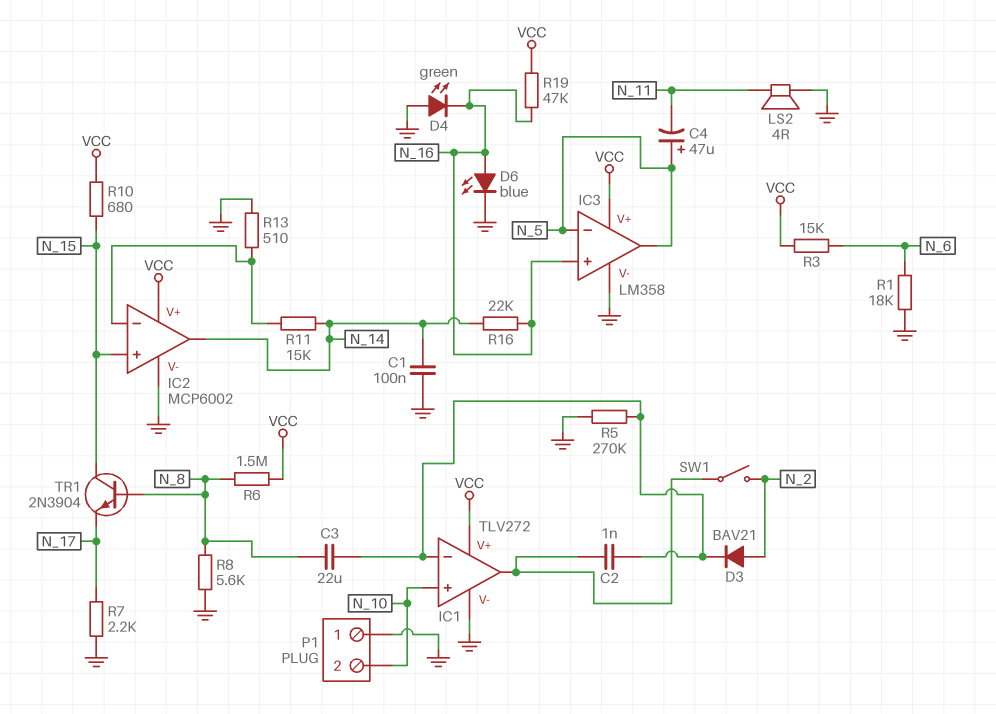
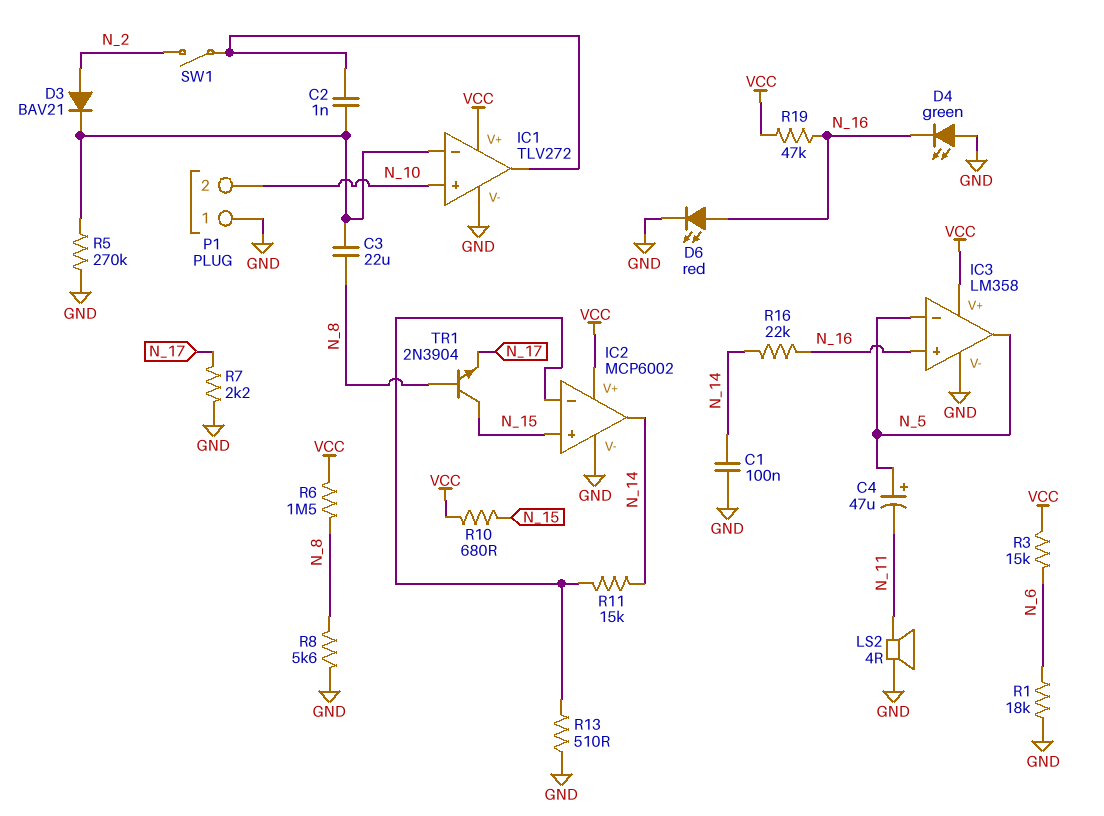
D6: LED blue (A N_16, K GND) -> LED red (A N_16, K GND)

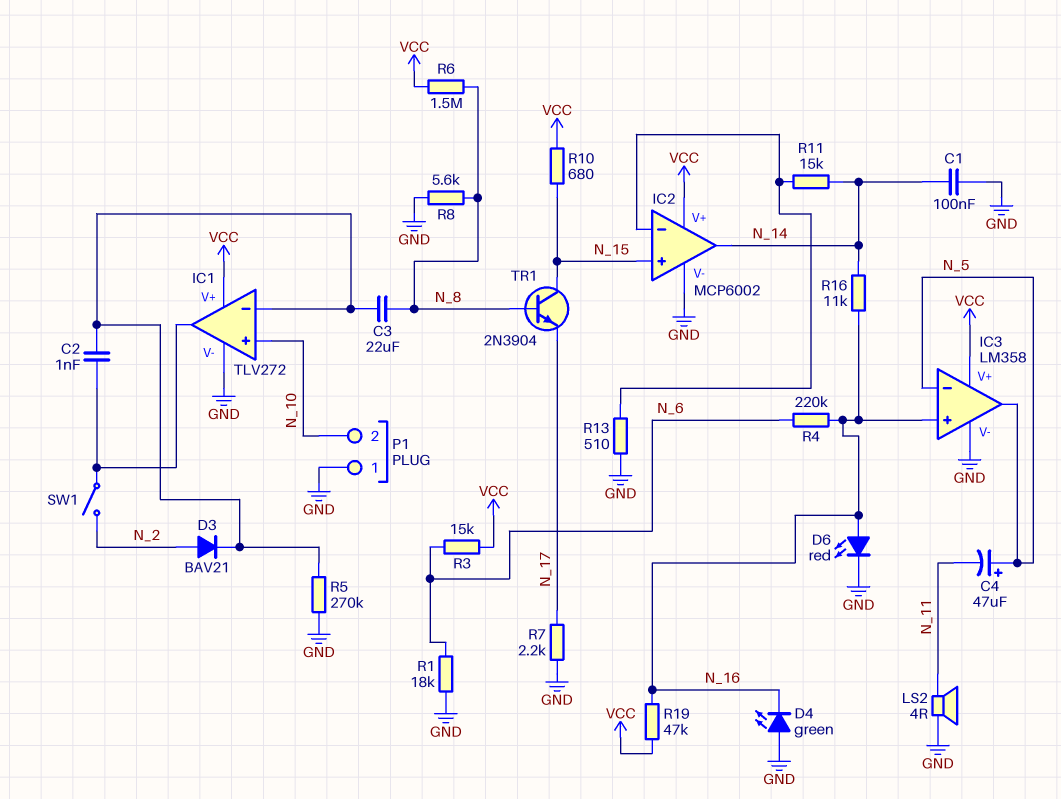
R4: none -> 220k (N_6, N_16)
R16: 22k (N_14, N_16) -> 11k (N_14, N_16)

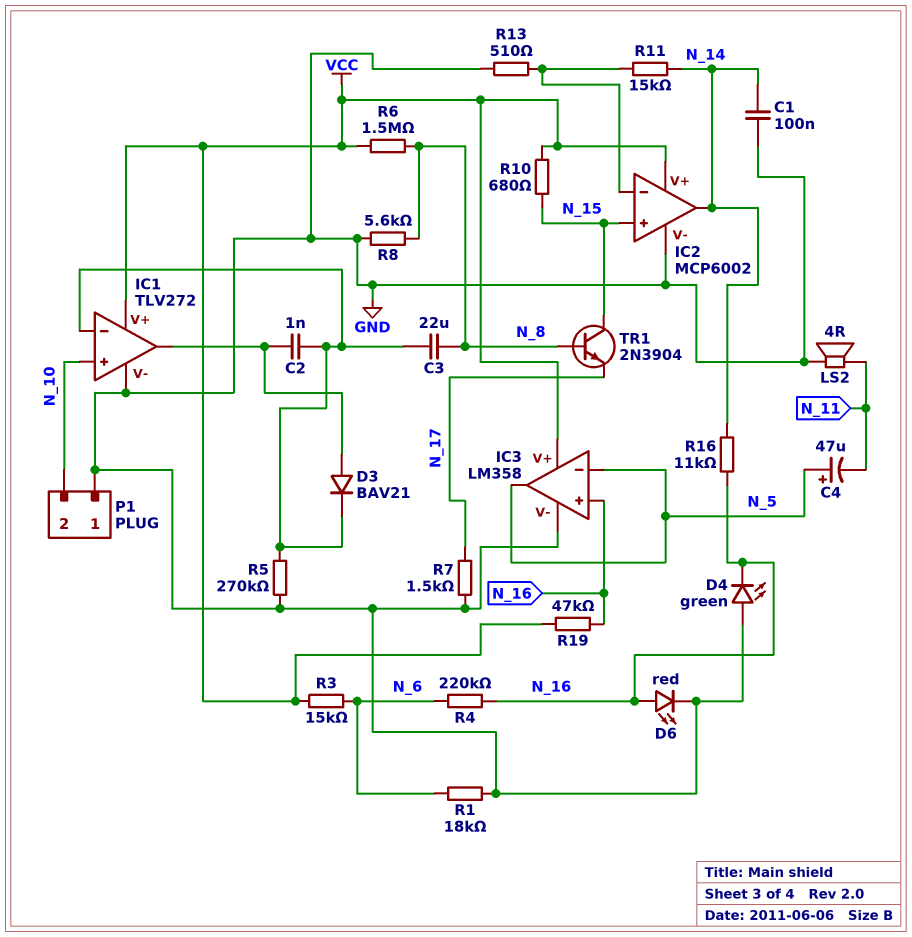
D3: diode BAV21 (A N_2, K IC1/in-) -> diode BAV21 (A IC1/out, K IC1/in-)
R7: 2.2k (GND, N_17) -> 1.5k (GND, N_17)
SW1: switch (IC1/out, N_2) -> none

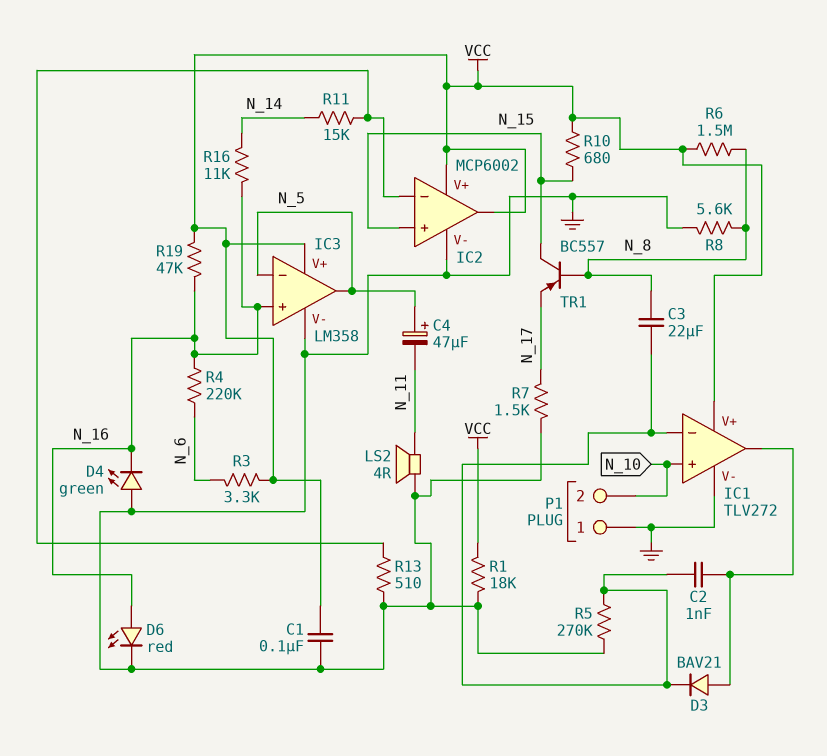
C1: 100nF (GND, N_14) -> 100nF (GND, VCC)
IC2 pin out: N_14 -> VCC
R1: 18k (GND, N_6) -> 18k (GND, VCC)
R3: 15k (N_6, VCC) -> 3.3k (N_6, VCC)
TR1: NPN 2N3904 (B N_8, C N_15, E N_17) -> PNP BC557 (B N_8, C N_15, E N_17)

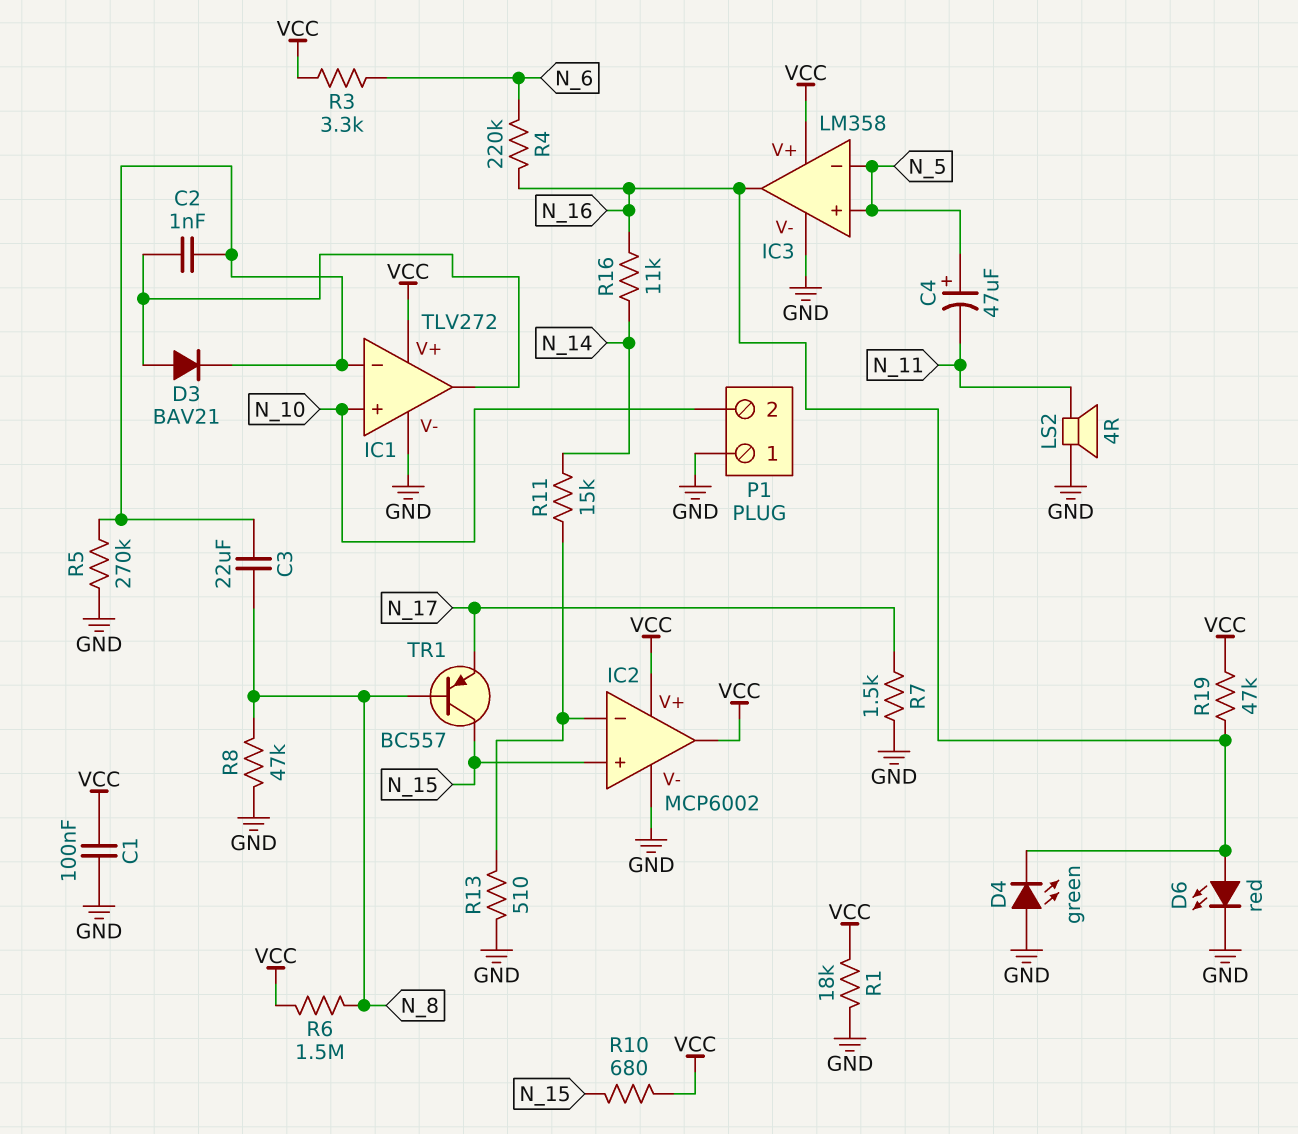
IC3 pin in+: N_16 -> N_5
IC3 pin out: N_5 -> N_16
R8: 5.6k (GND, N_8) -> 47k (GND, N_8)

